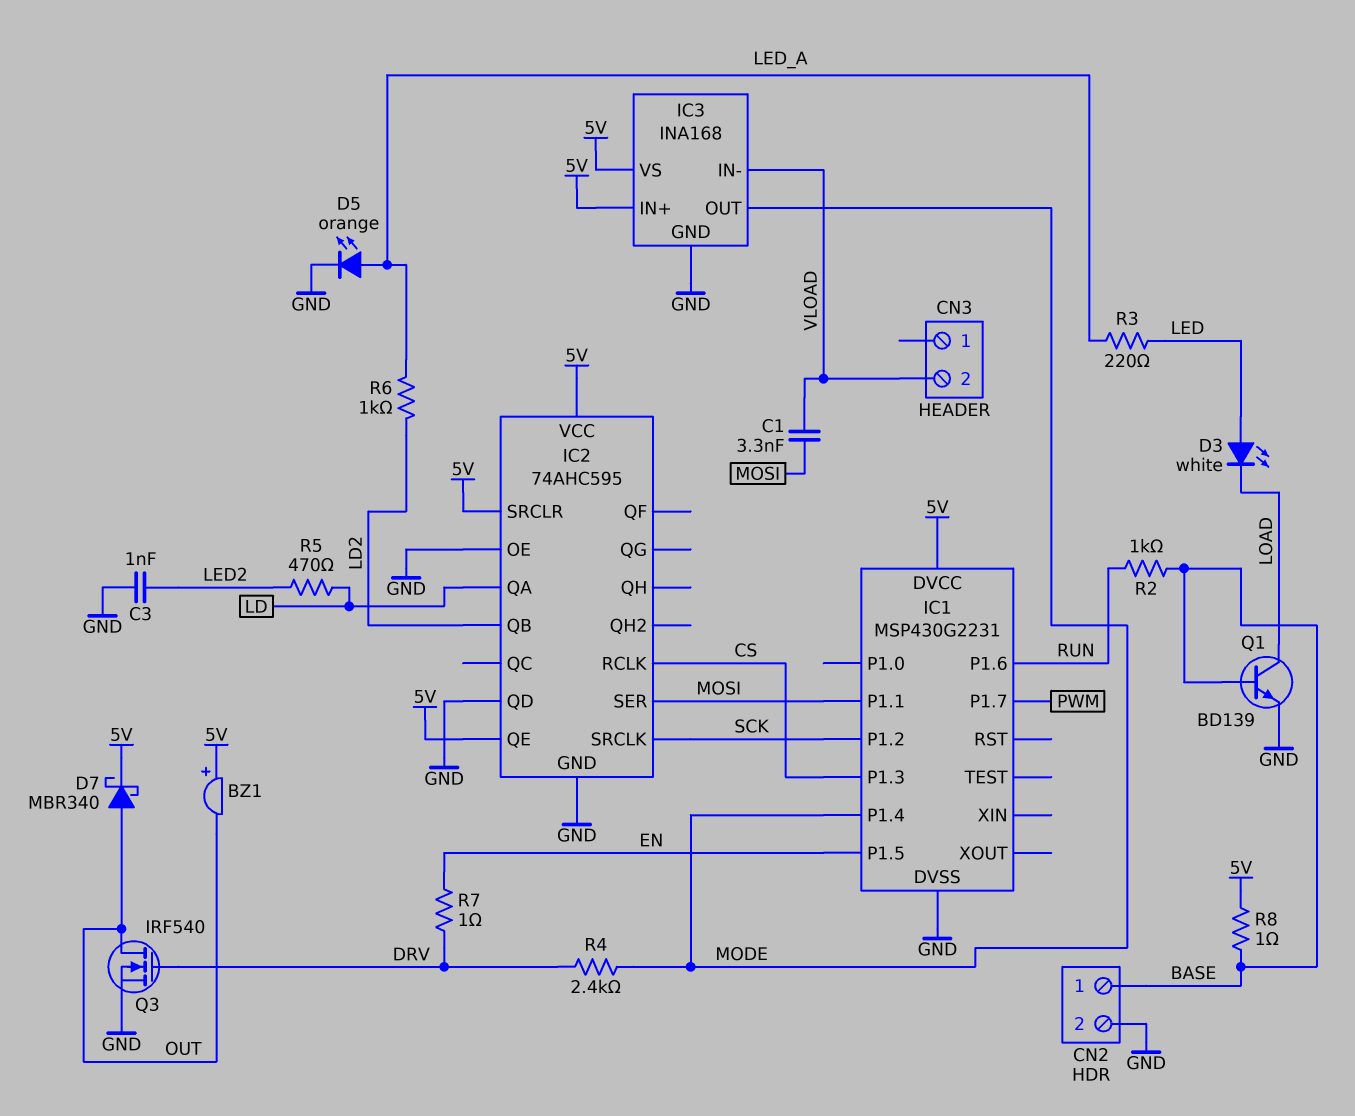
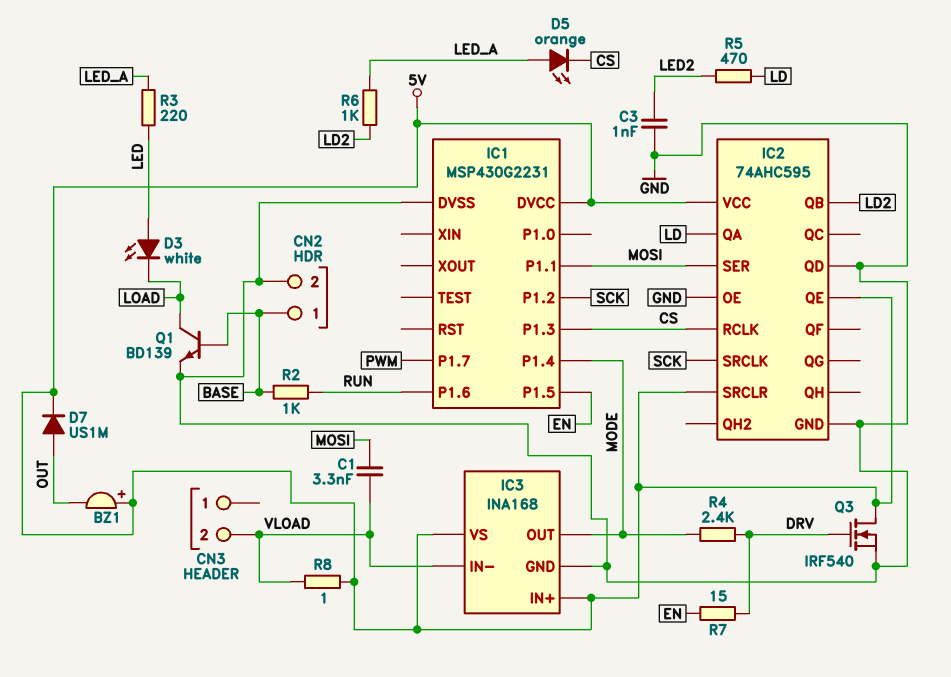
D5: LED orange (A LED_A, K GND) -> LED orange (A LED_A, K CS)
D7: schottky MBR340 (A OUT, K 5V) -> diode US1M (A OUT, K 5V)
Q3: NMOS IRF540 (G DRV, D OUT, S GND) -> NMOS IRF540 (G DRV, D 5V, S GND)
R7: 1 (DRV, EN) -> 15 (DRV, EN)
R8: 1 (5V, BASE) -> 1 (5V, VLOAD)

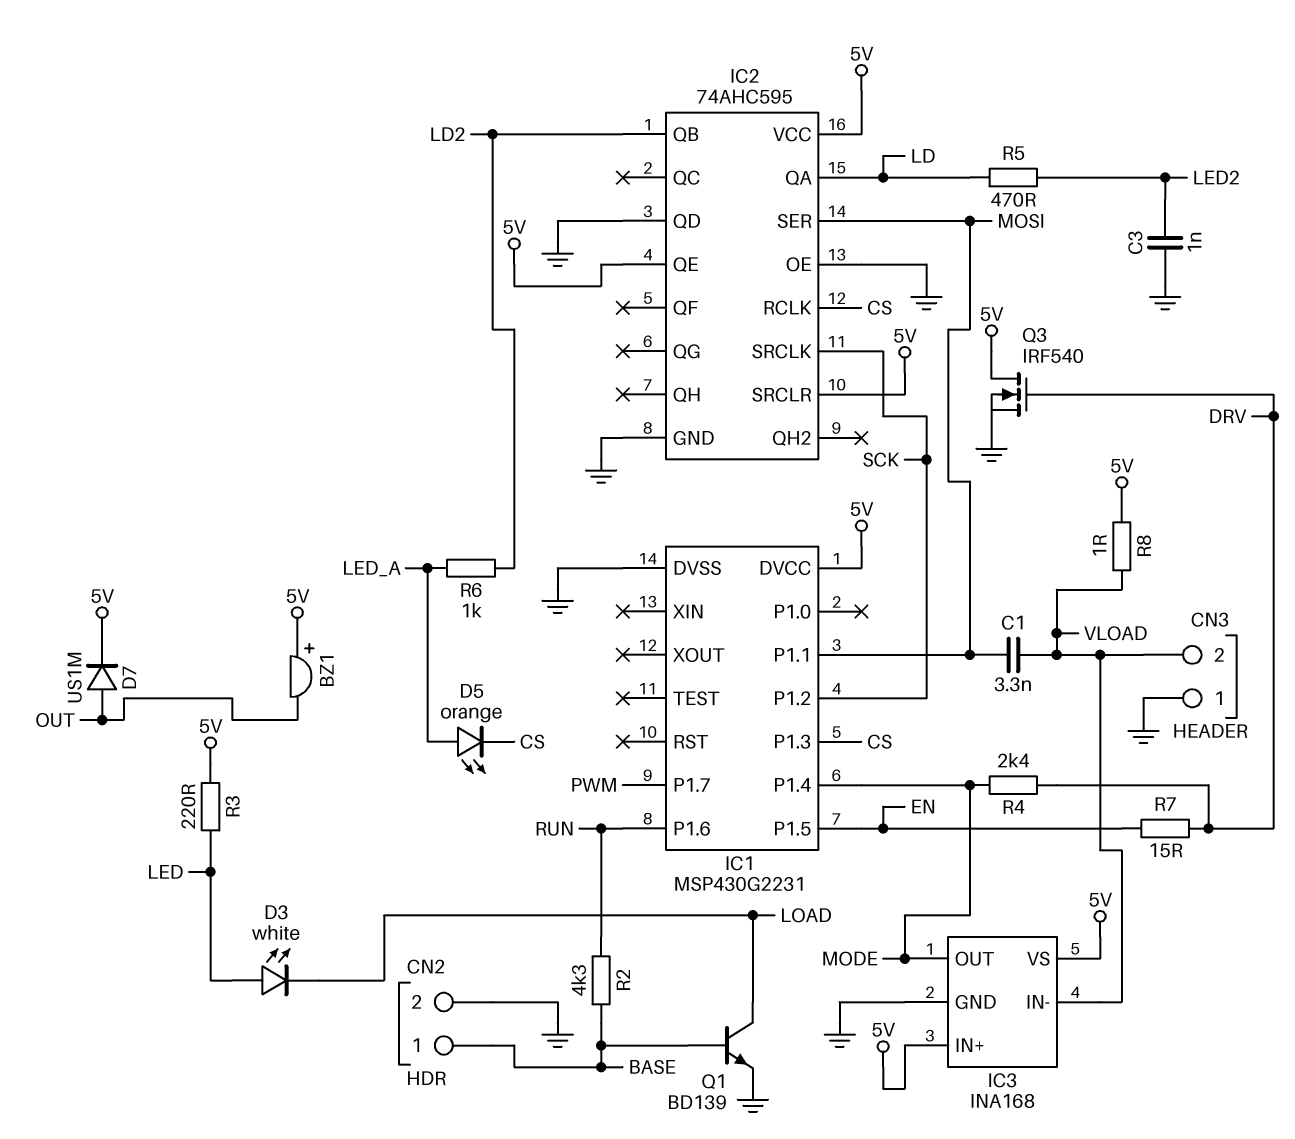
CN3 pin 1: none -> GND
R2: 1k (BASE, RUN) -> 4.3k (BASE, RUN)
R3: 220 (LED, LED_A) -> 220 (5V, LED)

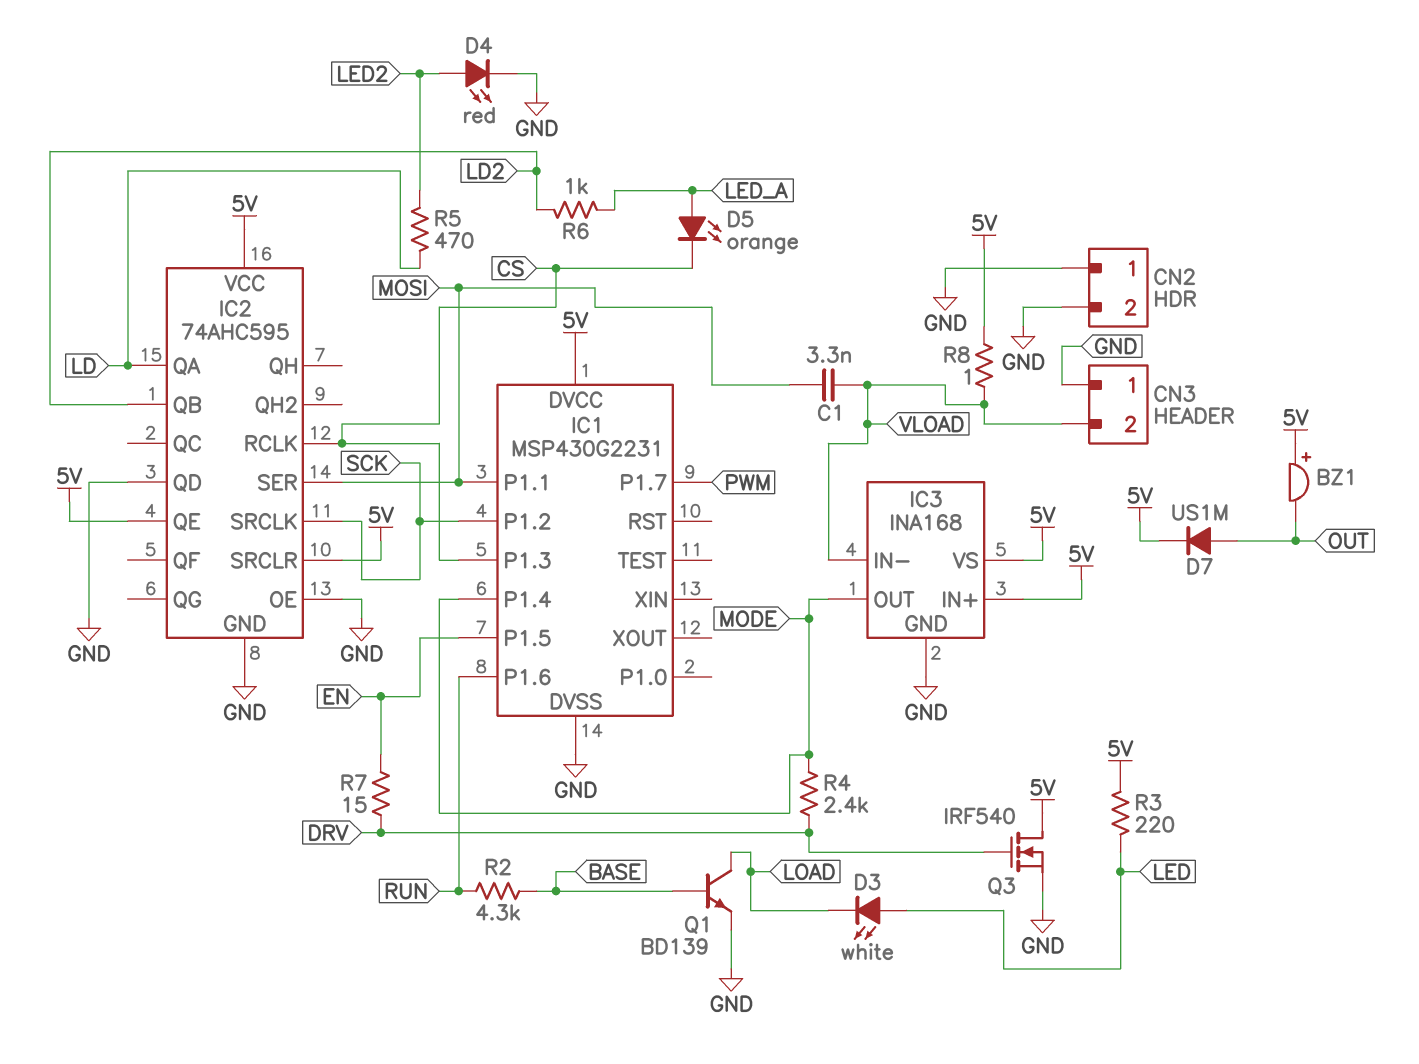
C3: 1nF (GND, LED2) -> none
CN2 pin 1: BASE -> GND
D4: none -> LED red (A LED2, K GND)

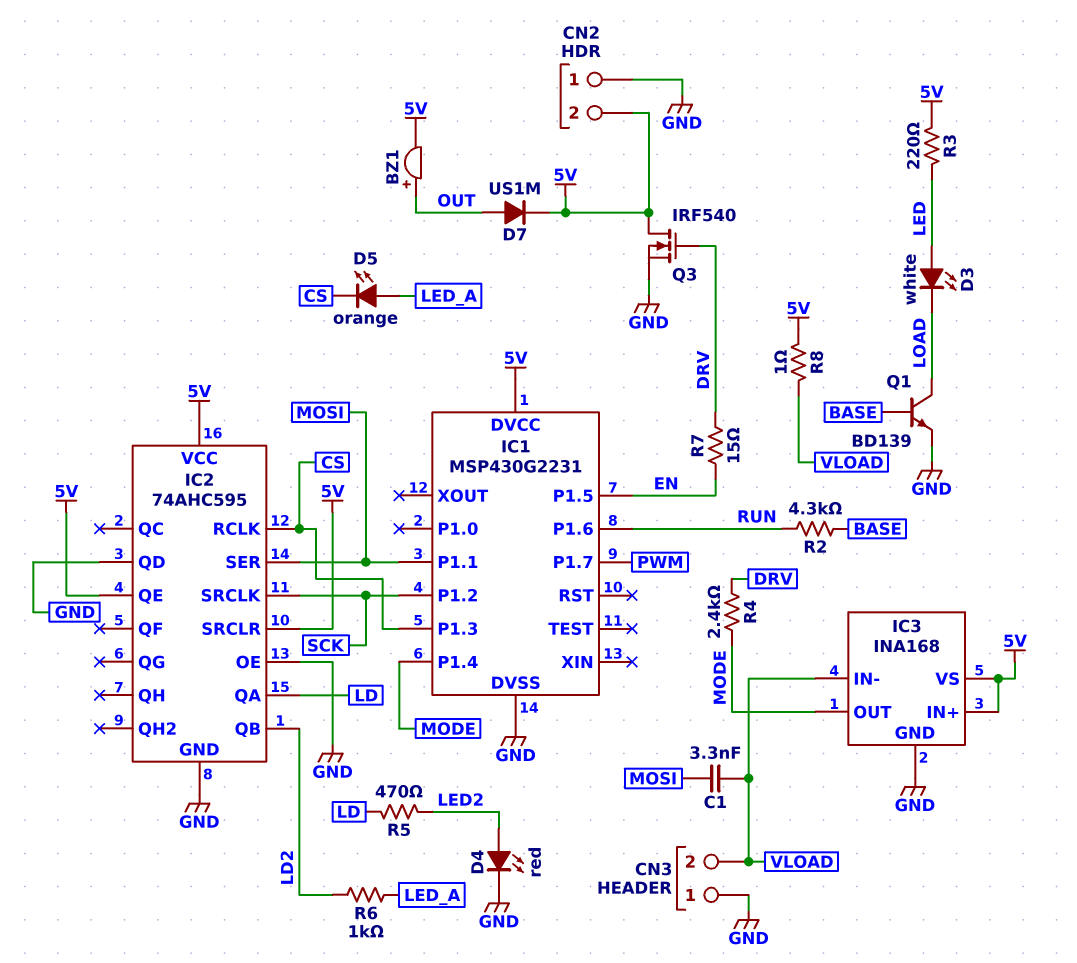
BZ1: buzzer (plus 5V, minus OUT) -> buzzer (plus OUT, minus 5V)
CN2 pin 2: GND -> 5V

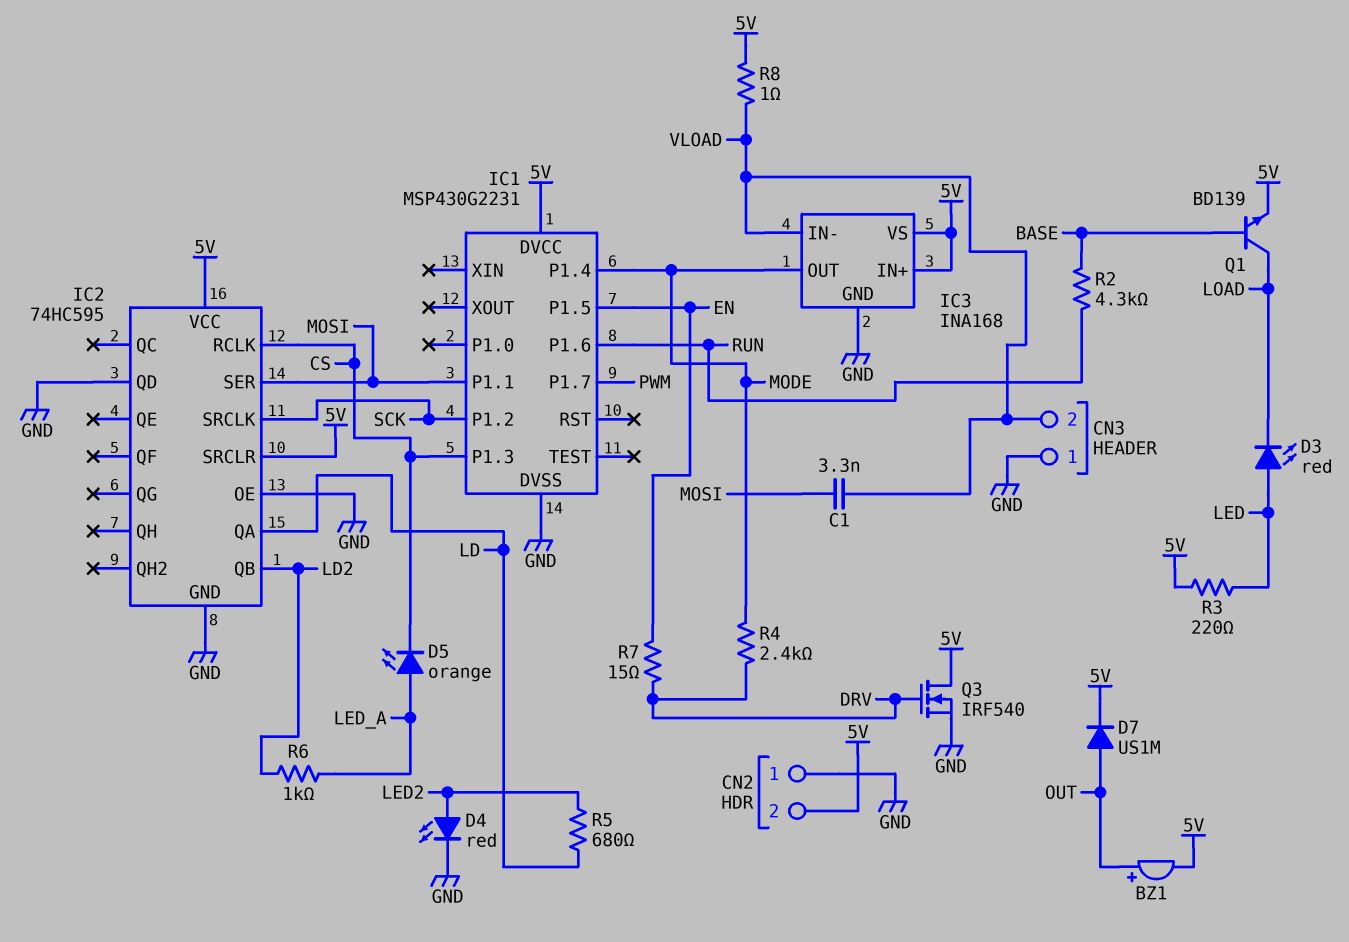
D3: LED white (A LED, K LOAD) -> LED red (A LED, K LOAD)
IC2: 74AHC595 -> 74HC595
IC2 pin QE: 5V -> none
Q1: NPN BD139 (B BASE, C LOAD, E GND) -> NPN BD139 (B BASE, C LOAD, E 5V)
R5: 470 (LD, LED2) -> 680 (LD, LED2)

